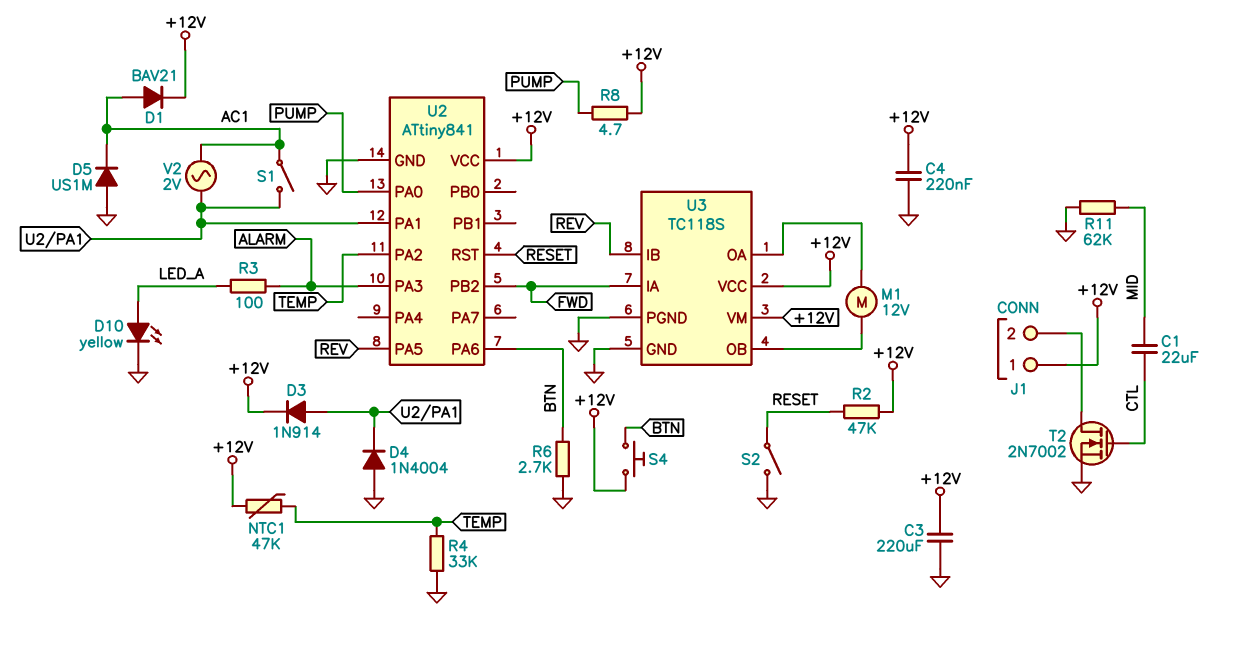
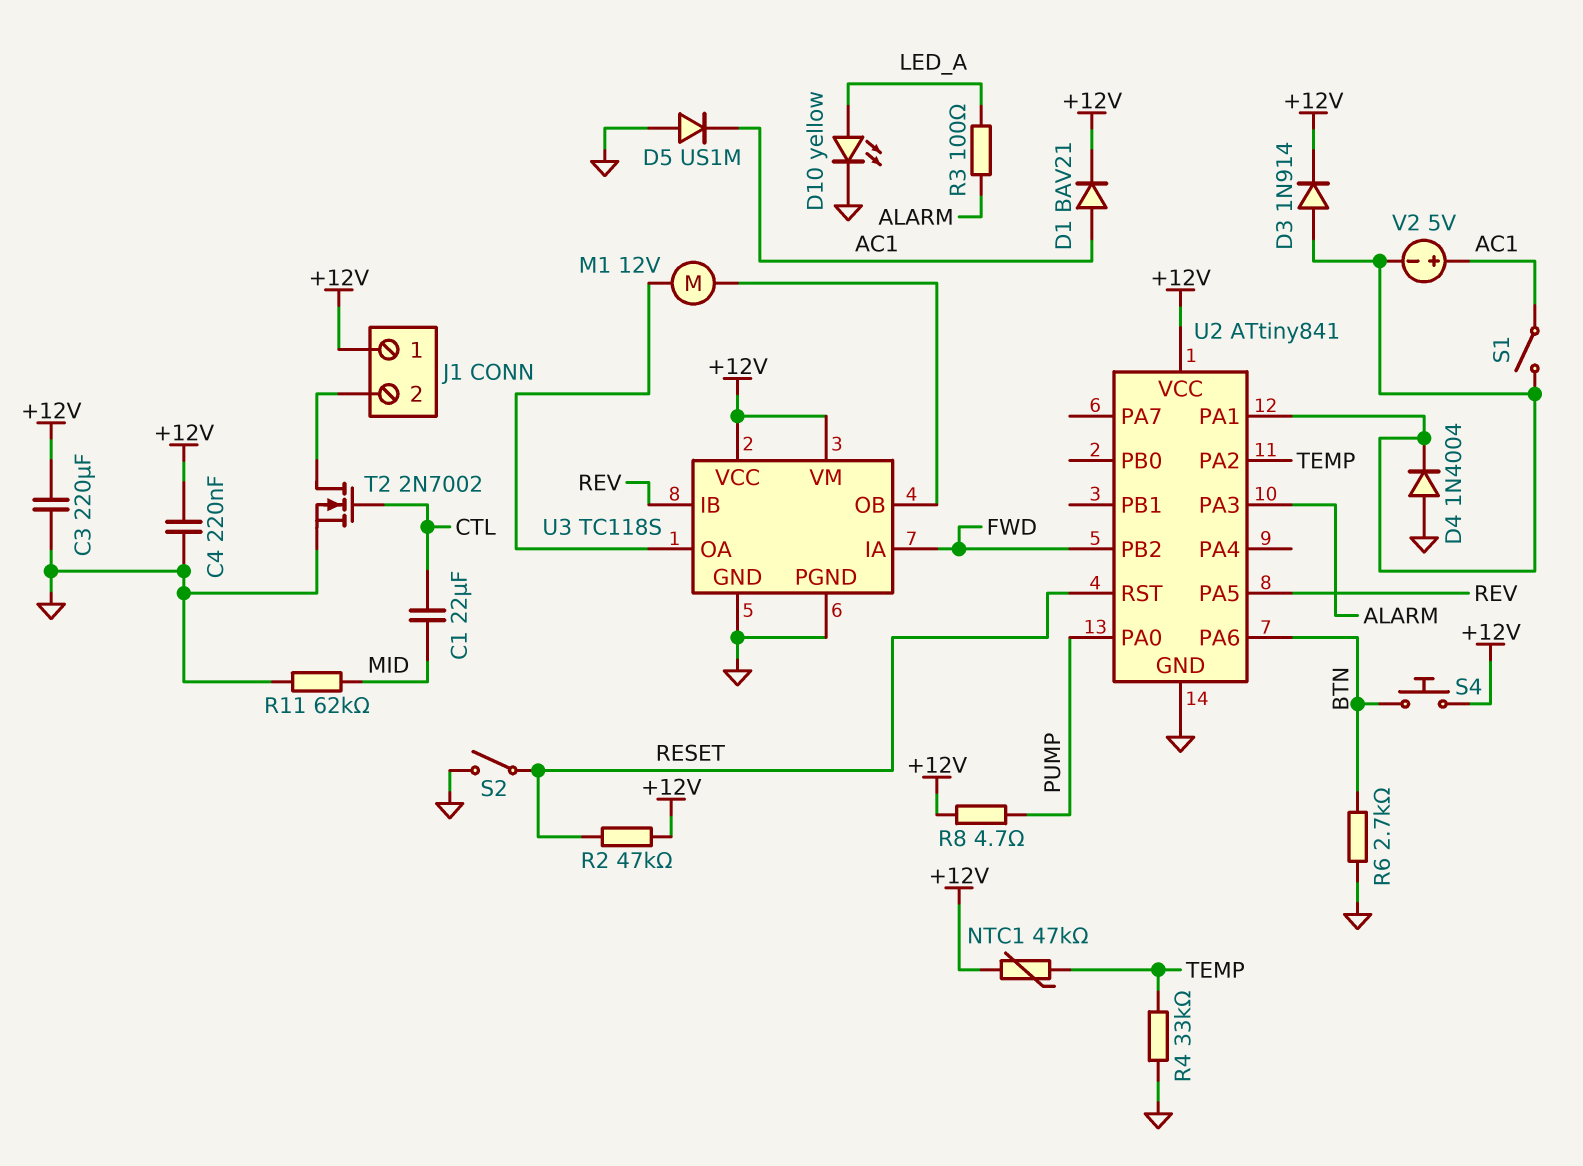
V2: AC 2V (AC1, U2/PA1) -> 5V (plus AC1, minus U2/PA1)

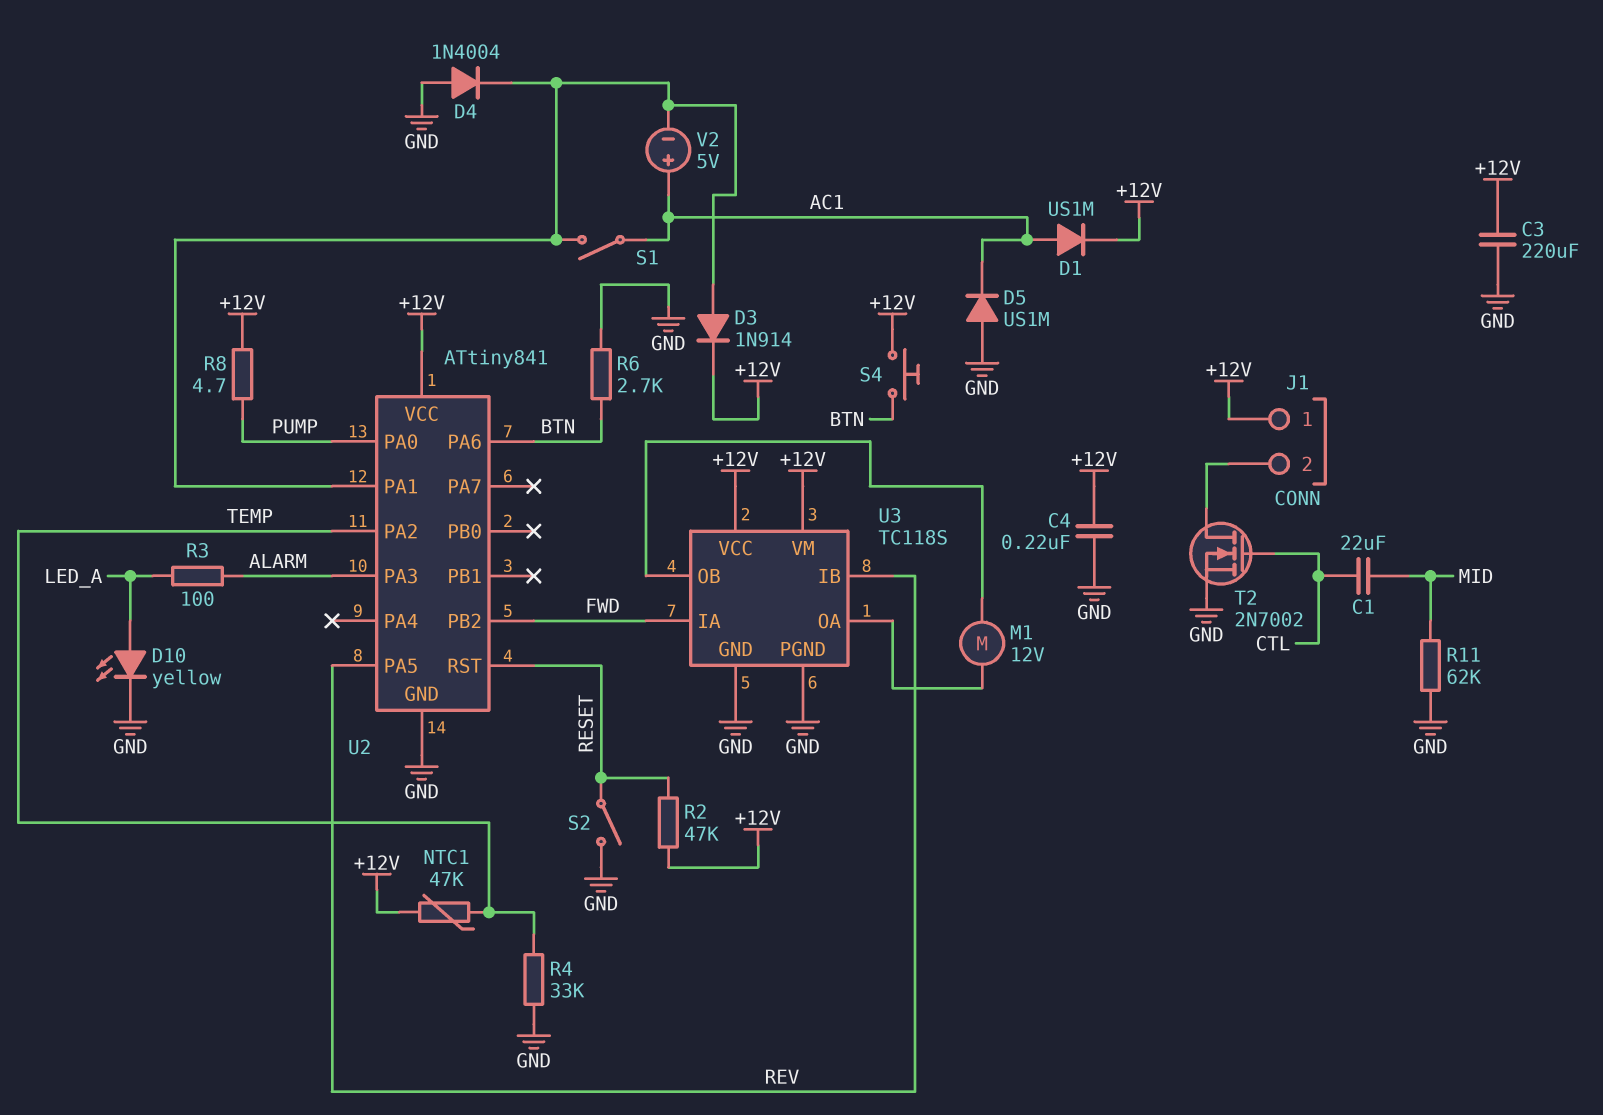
D1: diode BAV21 (A AC1, K +12V) -> diode US1M (A AC1, K +12V)

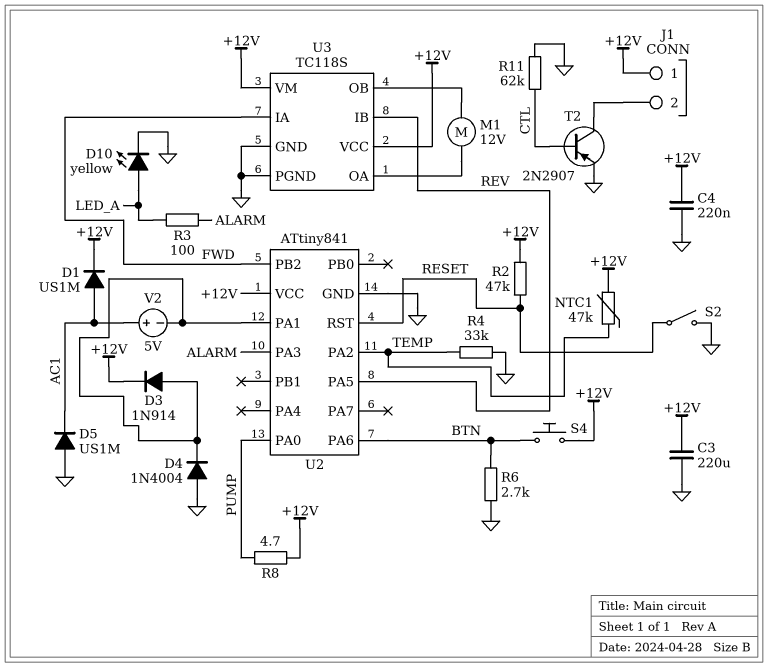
C1: 22uF (CTL, MID) -> none
R11: 62k (GND, MID) -> 62k (CTL, GND)
S1: switch (AC1, U2/PA1) -> none
T2: NMOS 2N7002 (G CTL, D J1/2, S GND) -> PNP 2N2907 (B CTL, C J1/2, E GND)

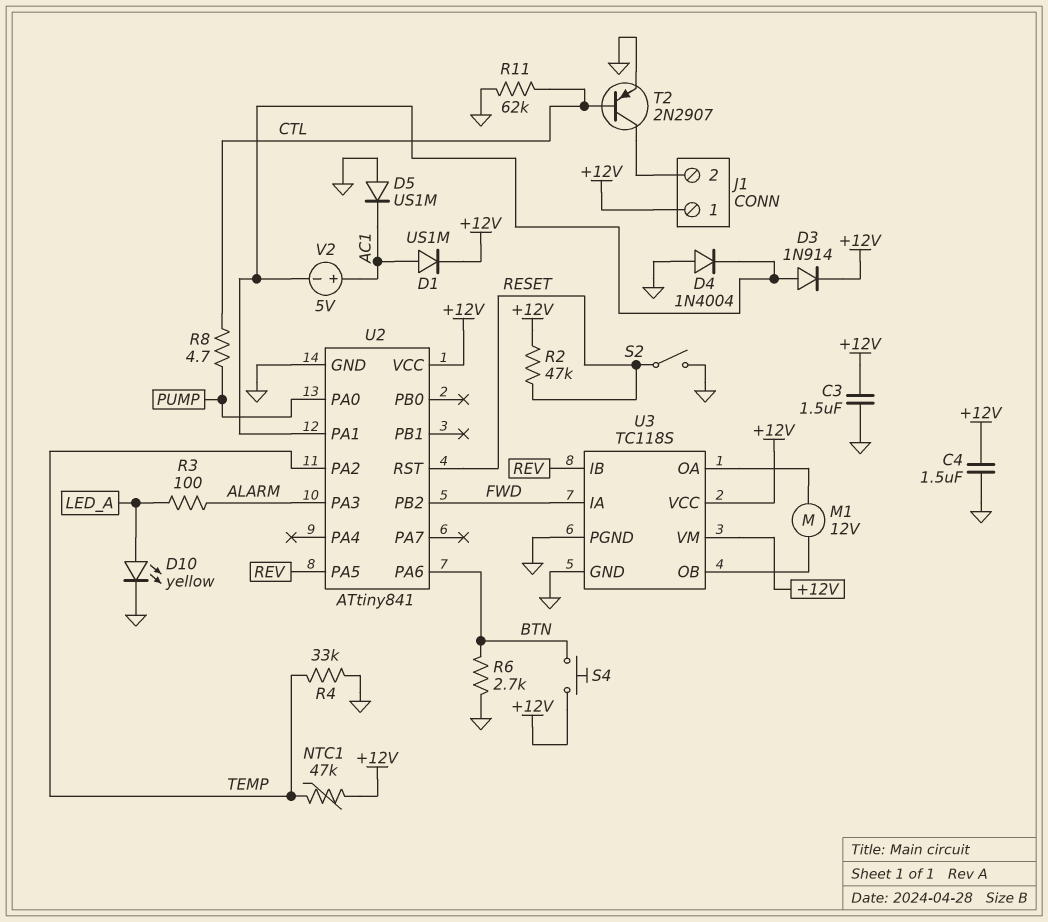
C3: 220uF (+12V, GND) -> 1.5uF (+12V, GND)
C4: 220nF (+12V, GND) -> 1.5uF (+12V, GND)
R8: 4.7 (+12V, PUMP) -> 4.7 (CTL, PUMP)

